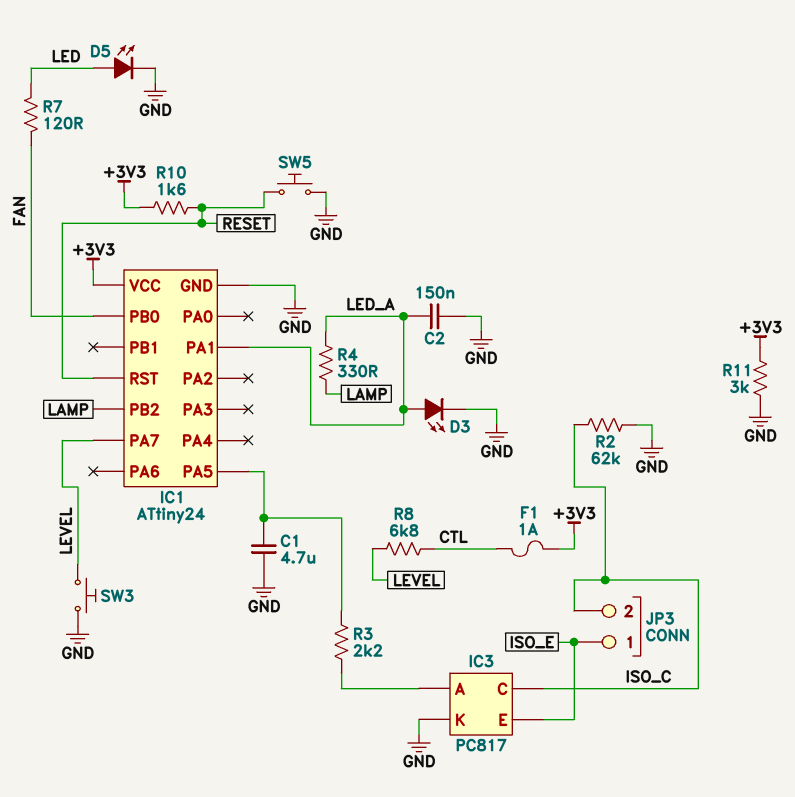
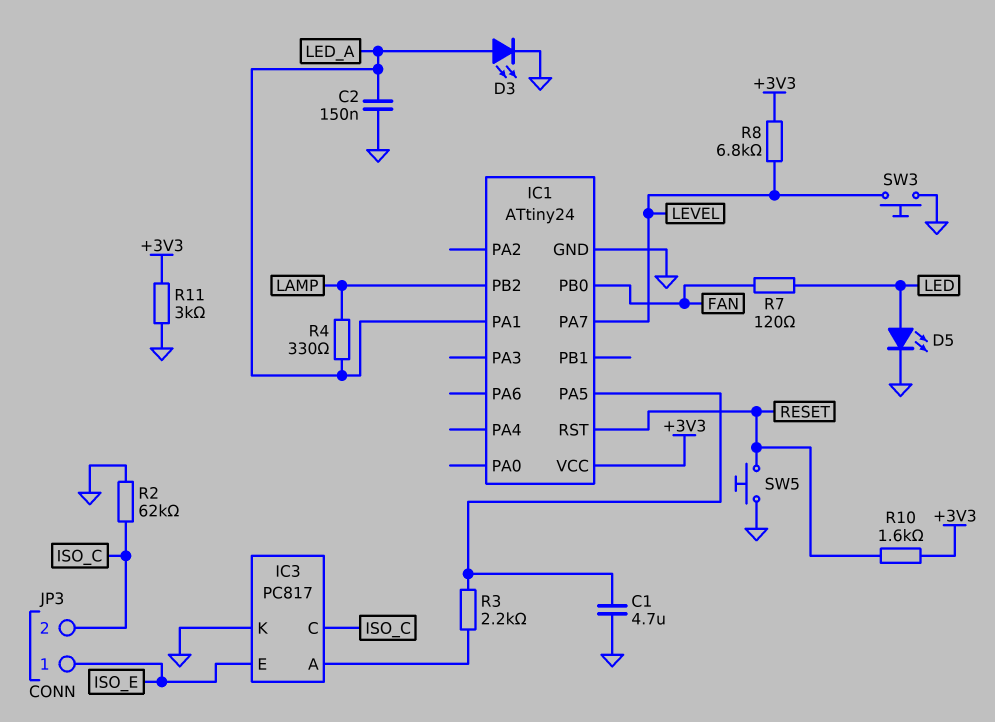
F1: 1A (+3V3, CTL) -> none
R8: 6.8k (CTL, LEVEL) -> 6.8k (+3V3, LEVEL)

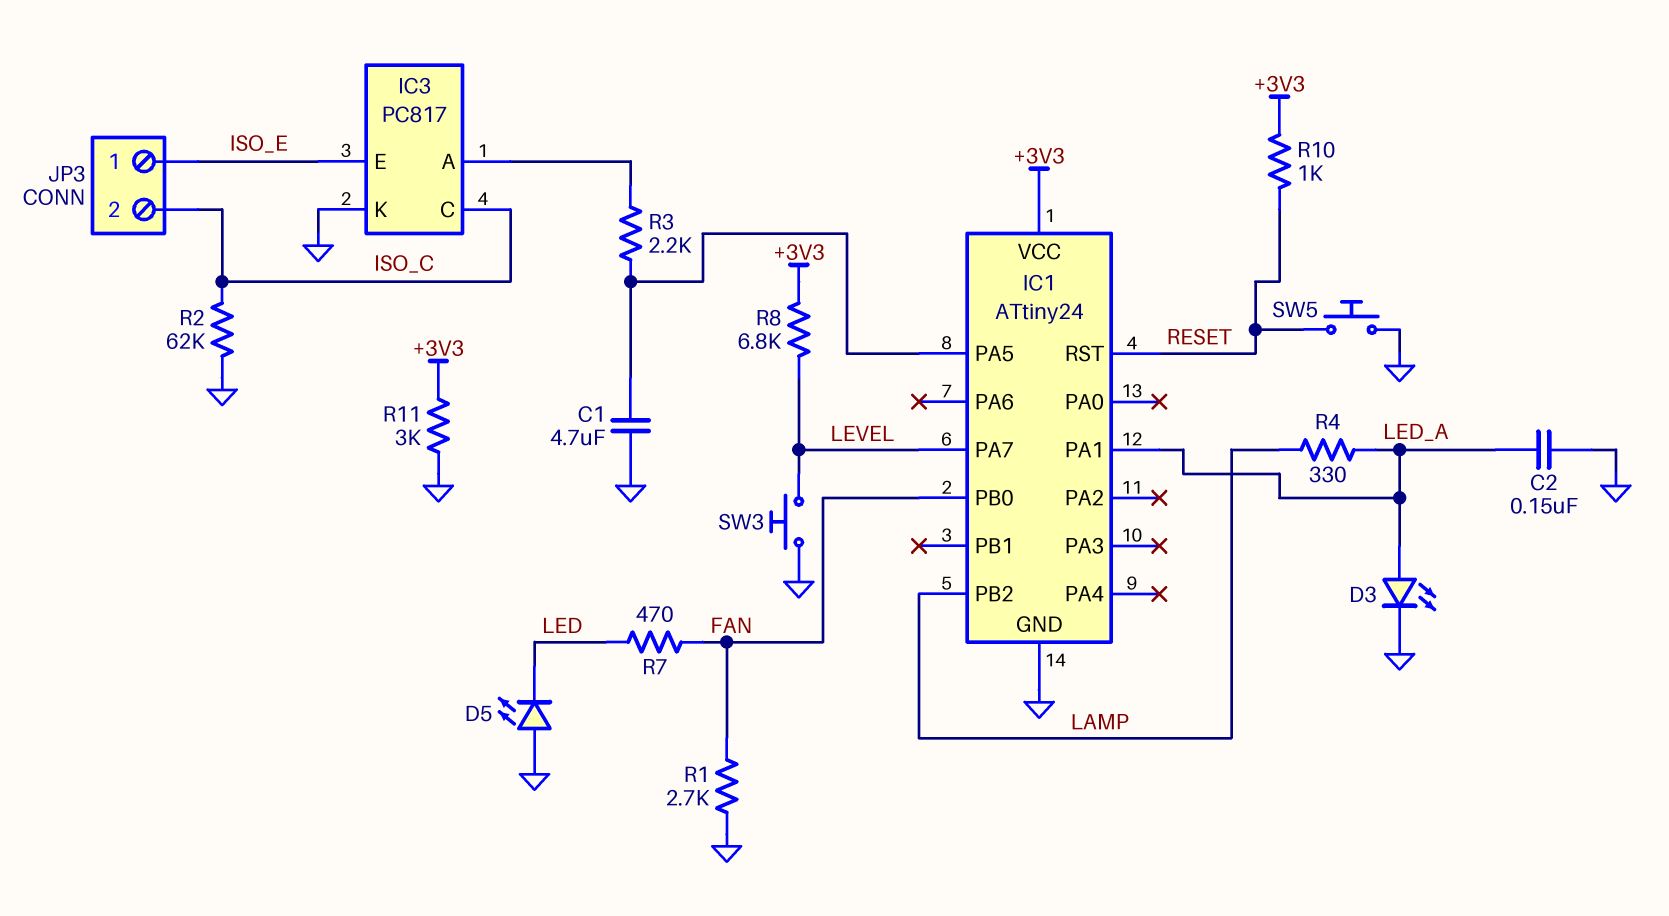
D5: LED (A LED, K GND) -> LED (A GND, K LED)
R1: none -> 2.7k (FAN, GND)
R7: 120 (FAN, LED) -> 470 (FAN, LED)
R10: 1.6k (+3V3, RESET) -> 1k (+3V3, RESET)

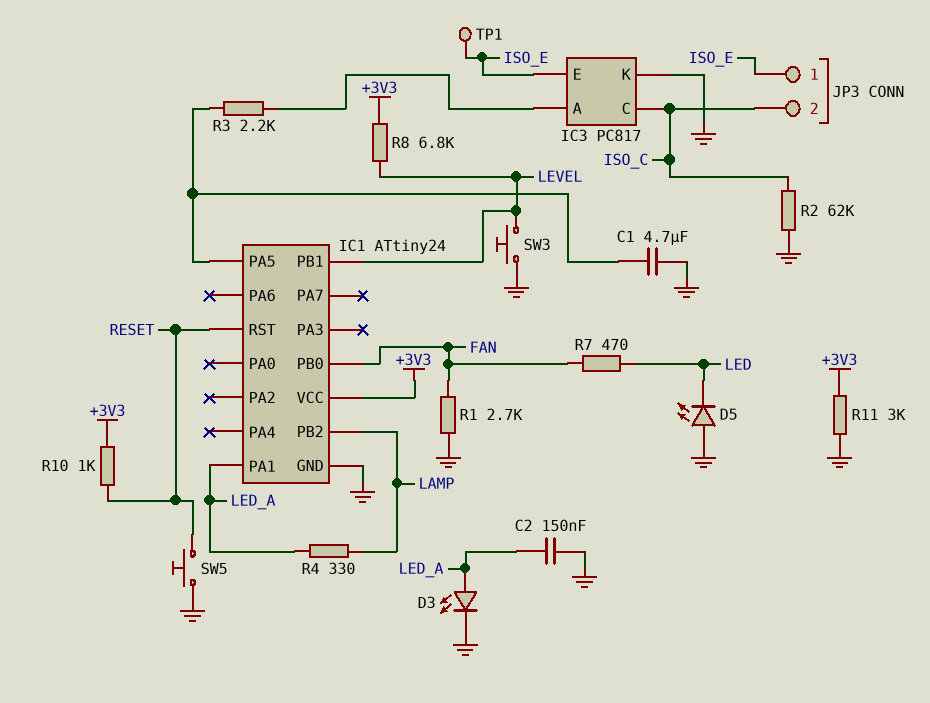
IC1 pin PA7: LEVEL -> none
IC1 pin PB1: none -> LEVEL
TP1: none -> test point (ISO_E)

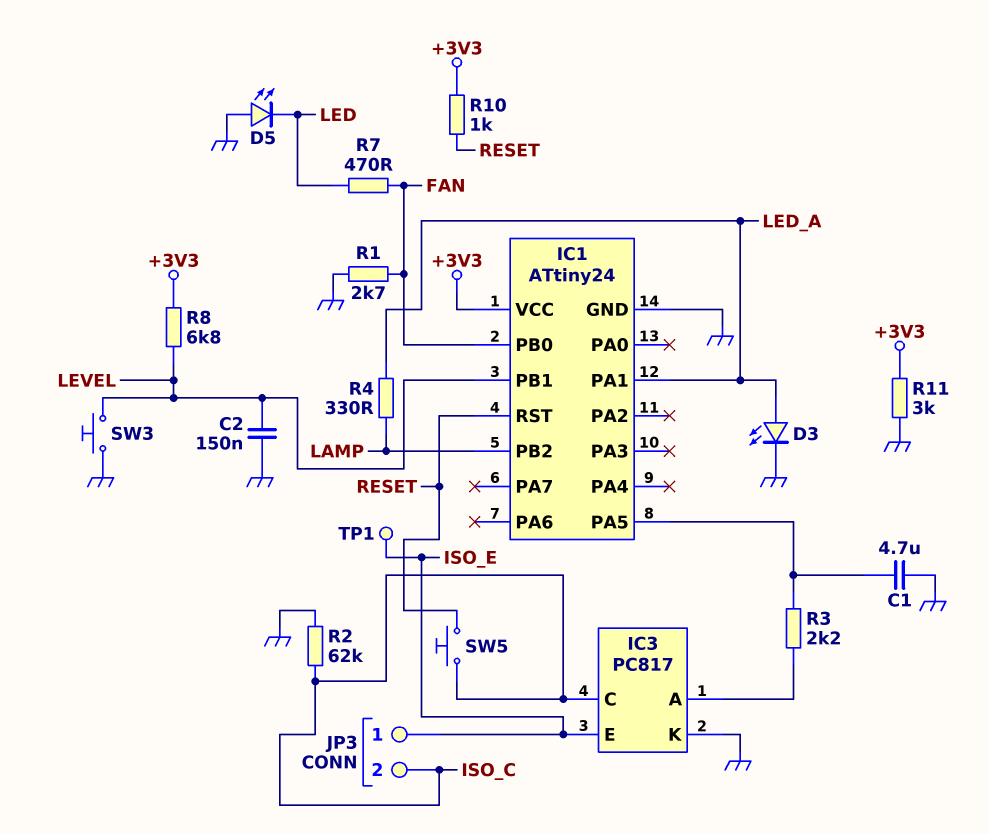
C2: 150nF (GND, LED_A) -> 150nF (GND, LEVEL)
SW5: button (GND, RESET) -> button (ISO_C, RESET)

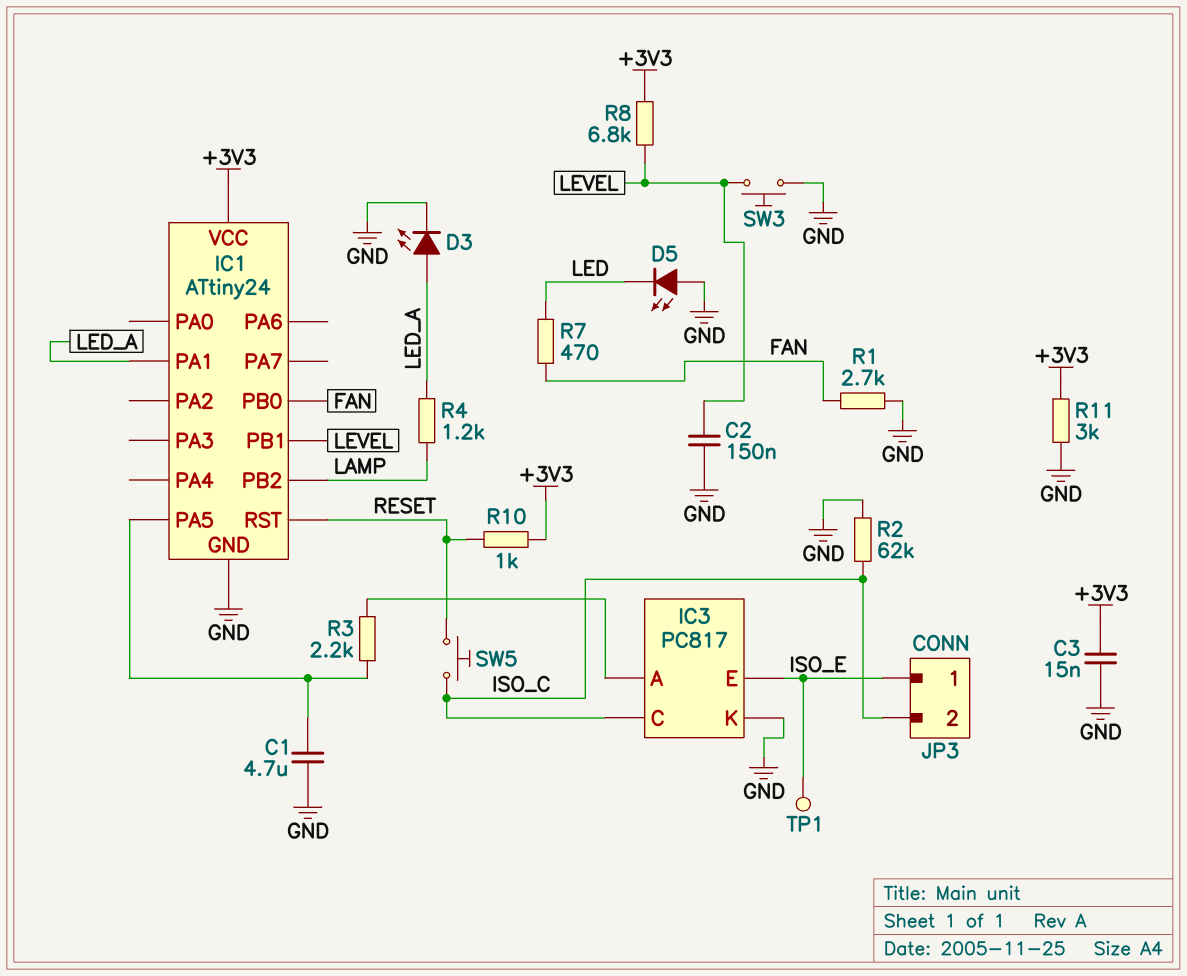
C3: none -> 15nF (+3V3, GND)
R4: 330 (LAMP, LED_A) -> 1.2k (LAMP, LED_A)

